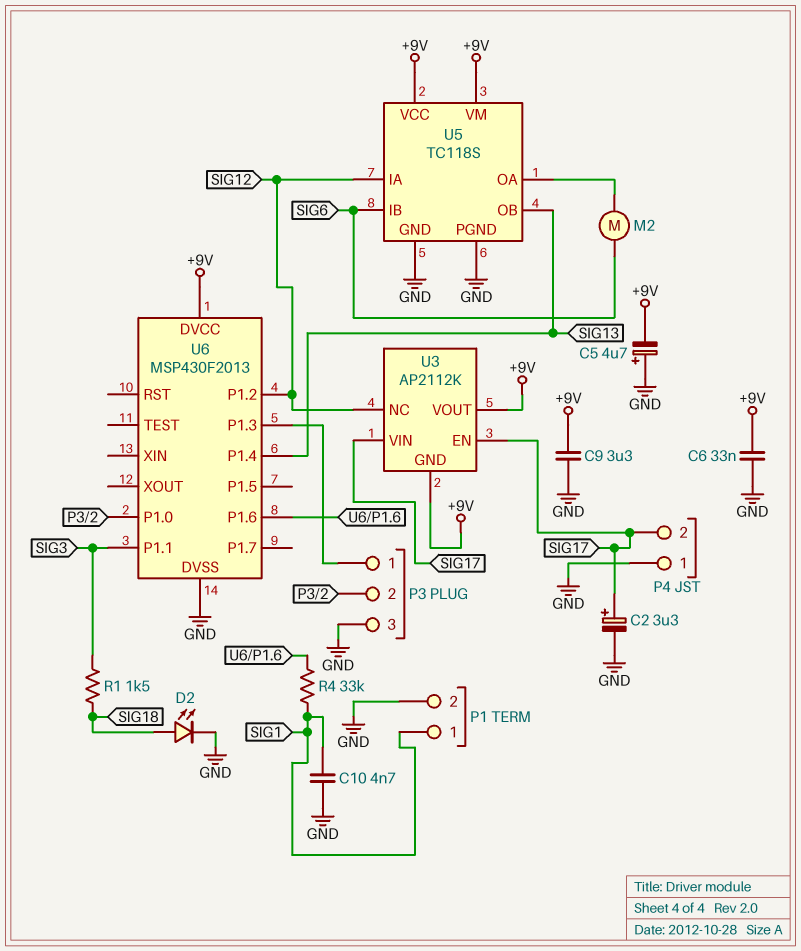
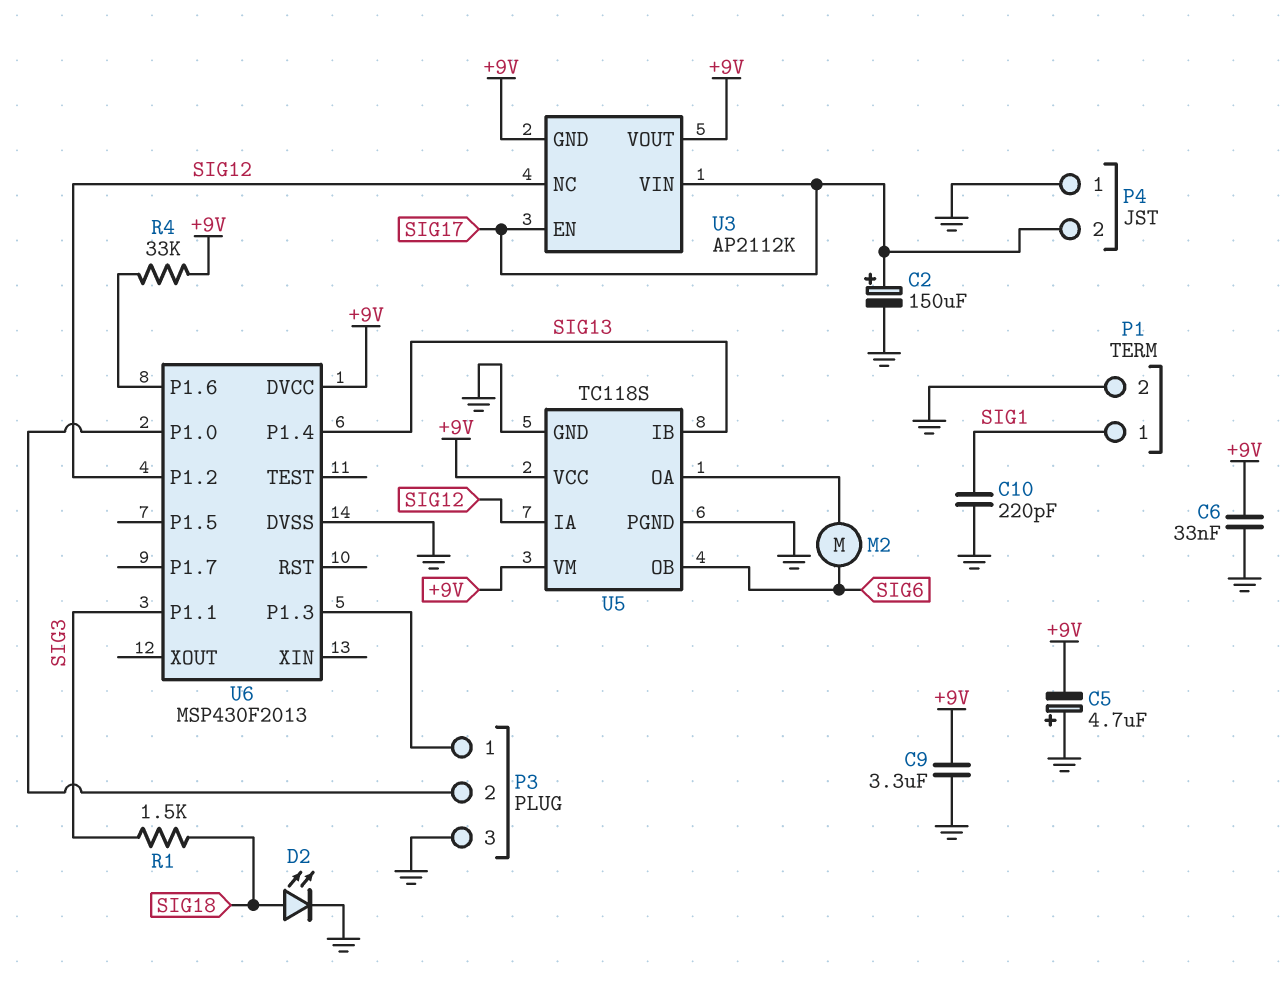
C2: 3.3uF (plus SIG17, minus GND) -> 150uF (plus SIG17, minus GND)
C10: 4.7nF (GND, SIG1) -> 220pF (GND, SIG1)
R4: 33k (SIG1, U6/P1.6) -> 33k (+9V, U6/P1.6)
U5 pin IB: SIG6 -> SIG13
U5 pin OB: SIG13 -> SIG6

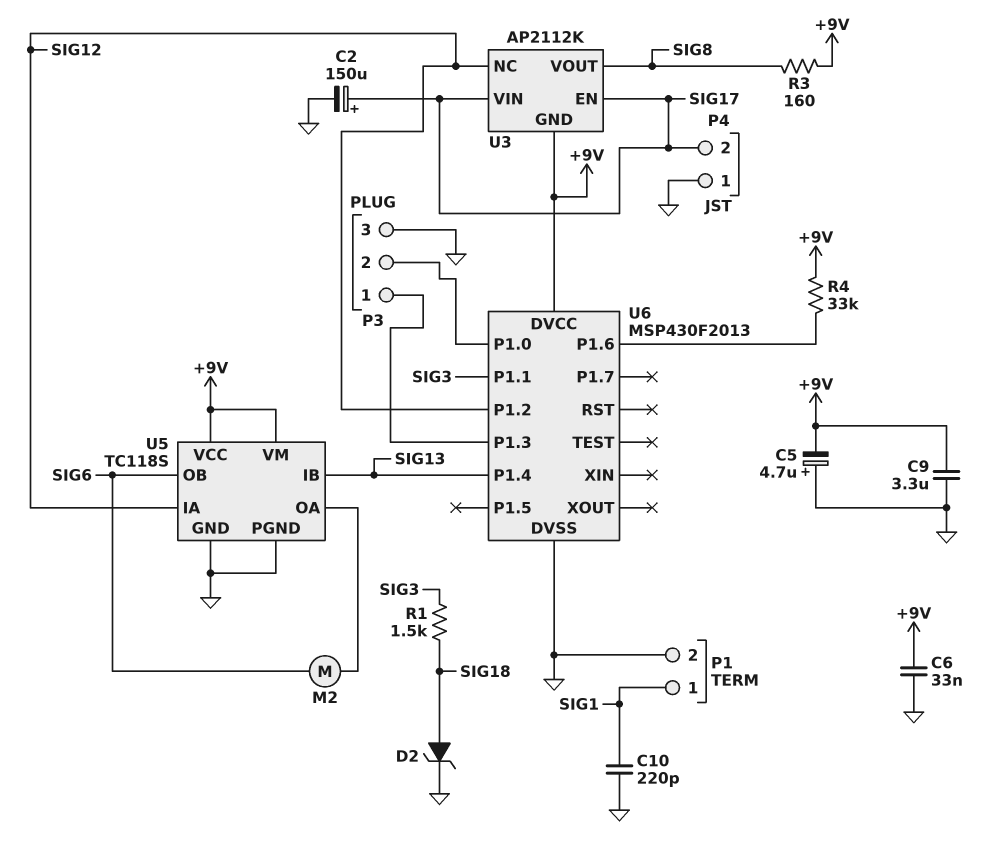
D2: LED (A SIG18, K GND) -> zener (A SIG18, K GND)
R3: none -> 160 (+9V, SIG8)
U3 pin VOUT: +9V -> SIG8

